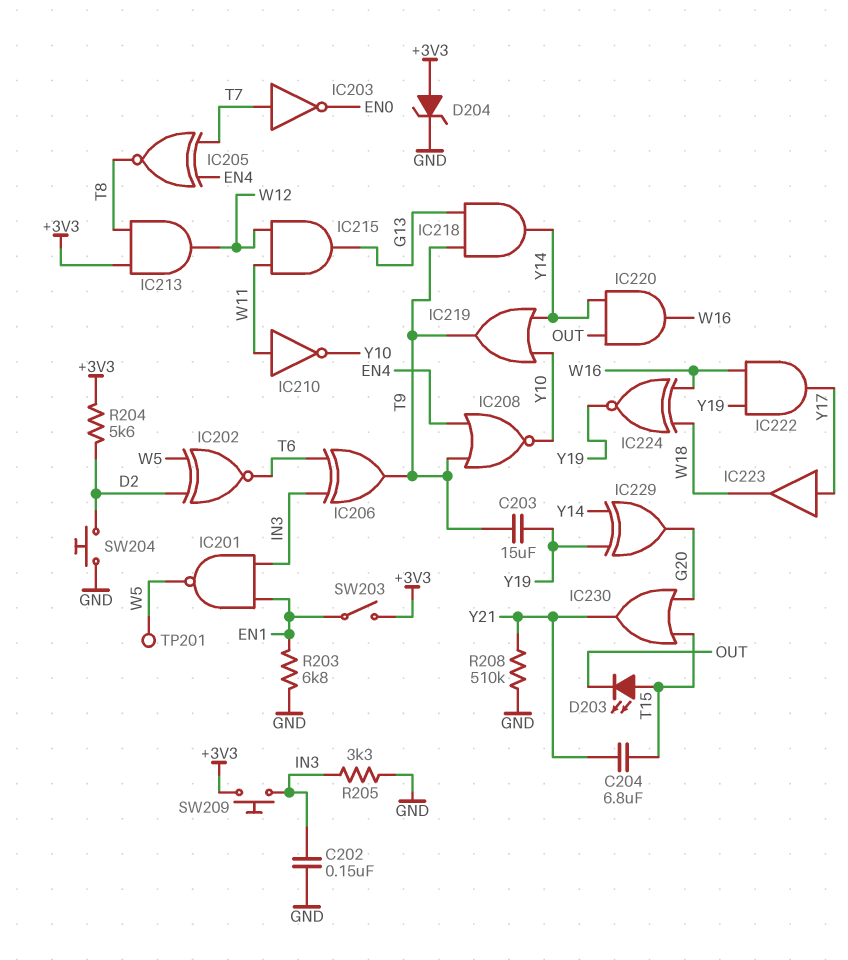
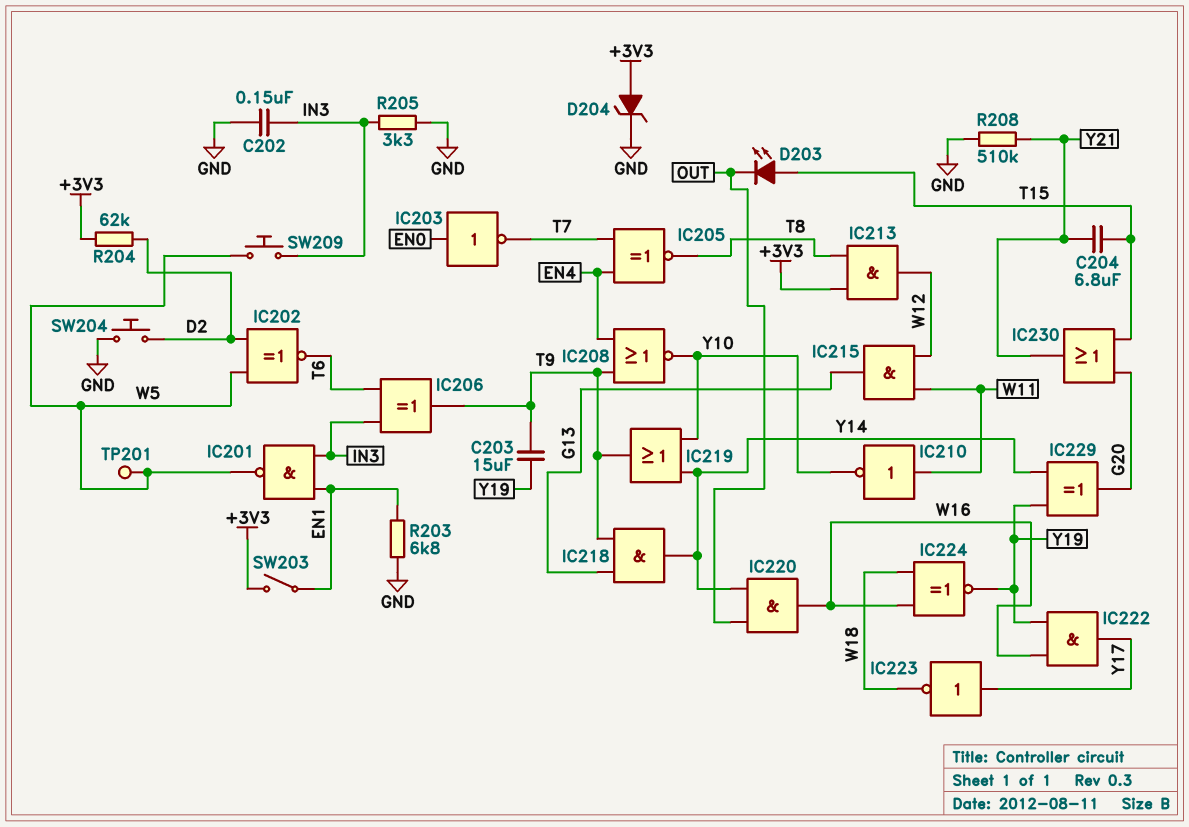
IC203: NOT (in T7, out EN0) -> NOT (in EN0, out T7)
IC223: buffer (in Y17, out W18) -> NOT (in Y17, out W18)
R204: 5.6k (+3V3, D2) -> 62k (+3V3, D2)
SW209: button (+3V3, IN3) -> button (IN3, W5)

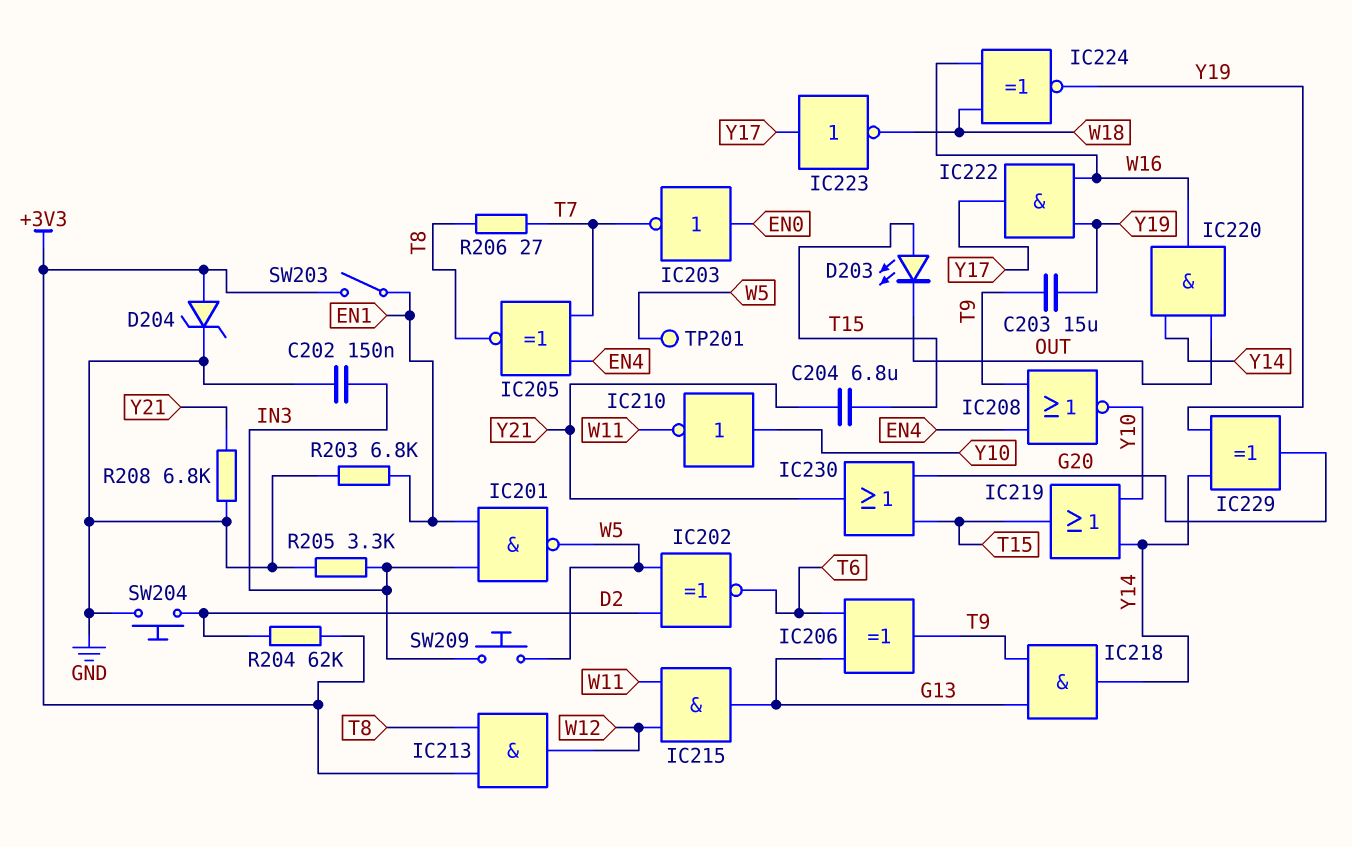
IC206: XOR (in IN3, in T6, out T9) -> XOR (in G13, in T6, out T9)
IC210: NOT (in W11, out Y10) -> NOT (in Y10, out W11)
IC219: OR (in Y10, in Y14, out T9) -> OR (in Y10, in Y14, out T15)
R206: none -> 27 (T7, T8)
R208: 510k (GND, Y21) -> 6.8k (GND, Y21)

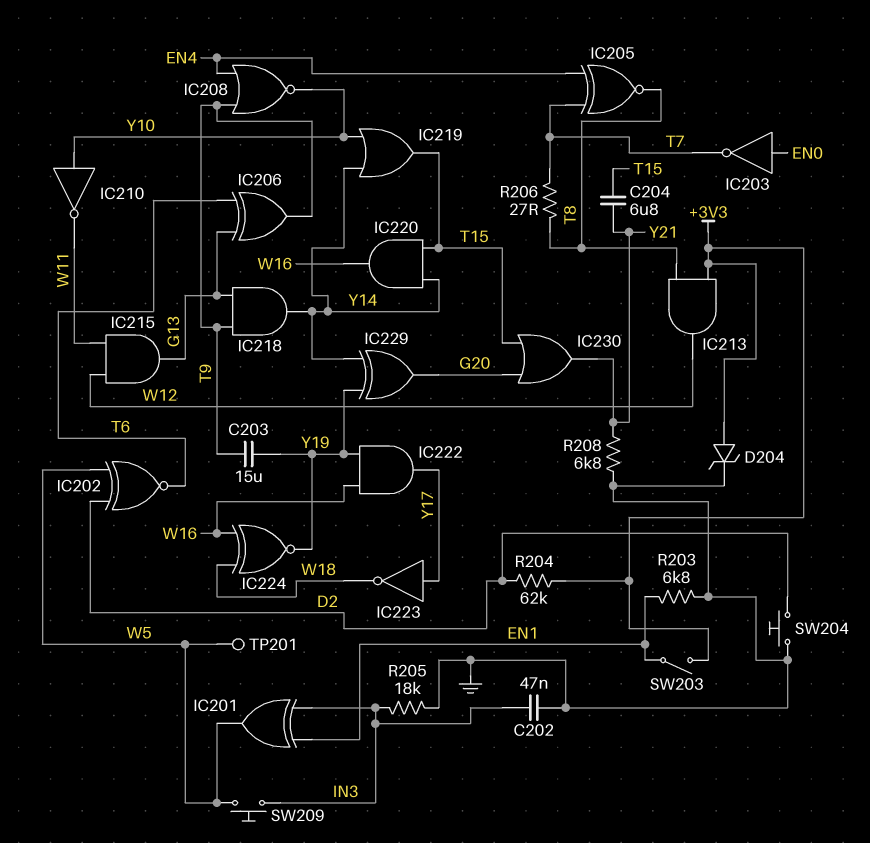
C202: 150nF (GND, IN3) -> 47nF (GND, IN3)
D203: LED (A T15, K OUT) -> none
IC201: NAND (in EN1, in IN3, out W5) -> XOR (in EN1, in IN3, out W5)
IC220: AND (in OUT, in Y14, out W16) -> AND (in T15, in Y14, out W16)
R205: 3.3k (GND, IN3) -> 18k (GND, IN3)

